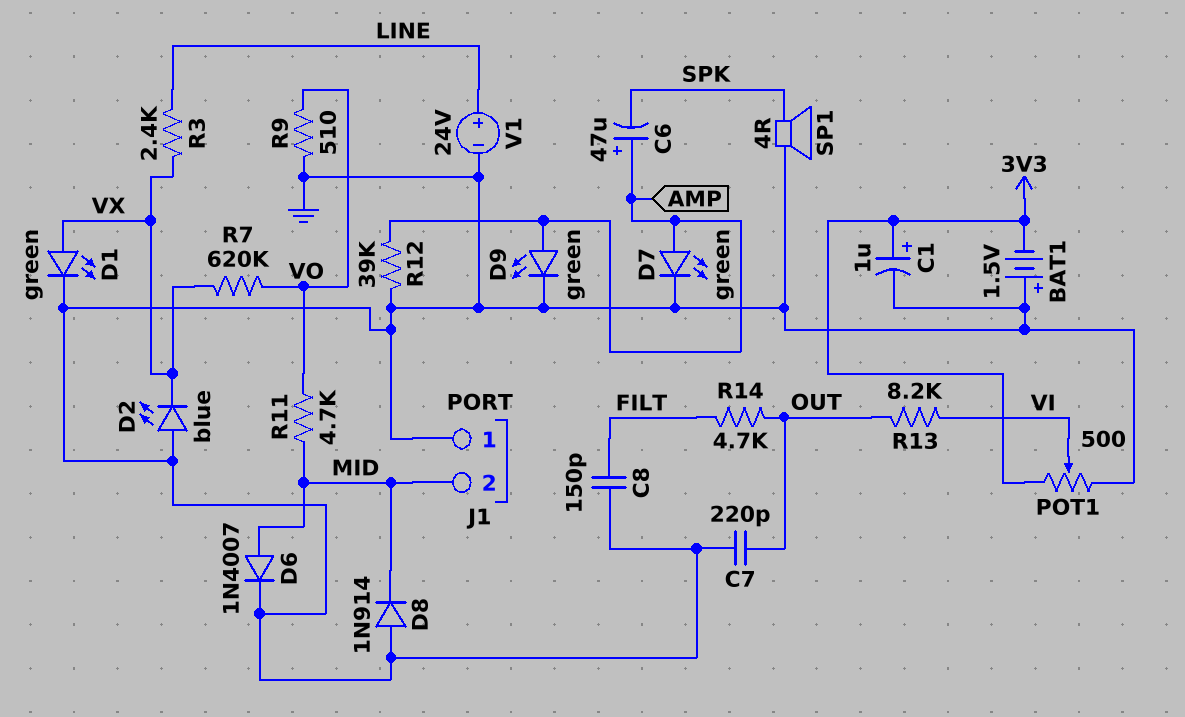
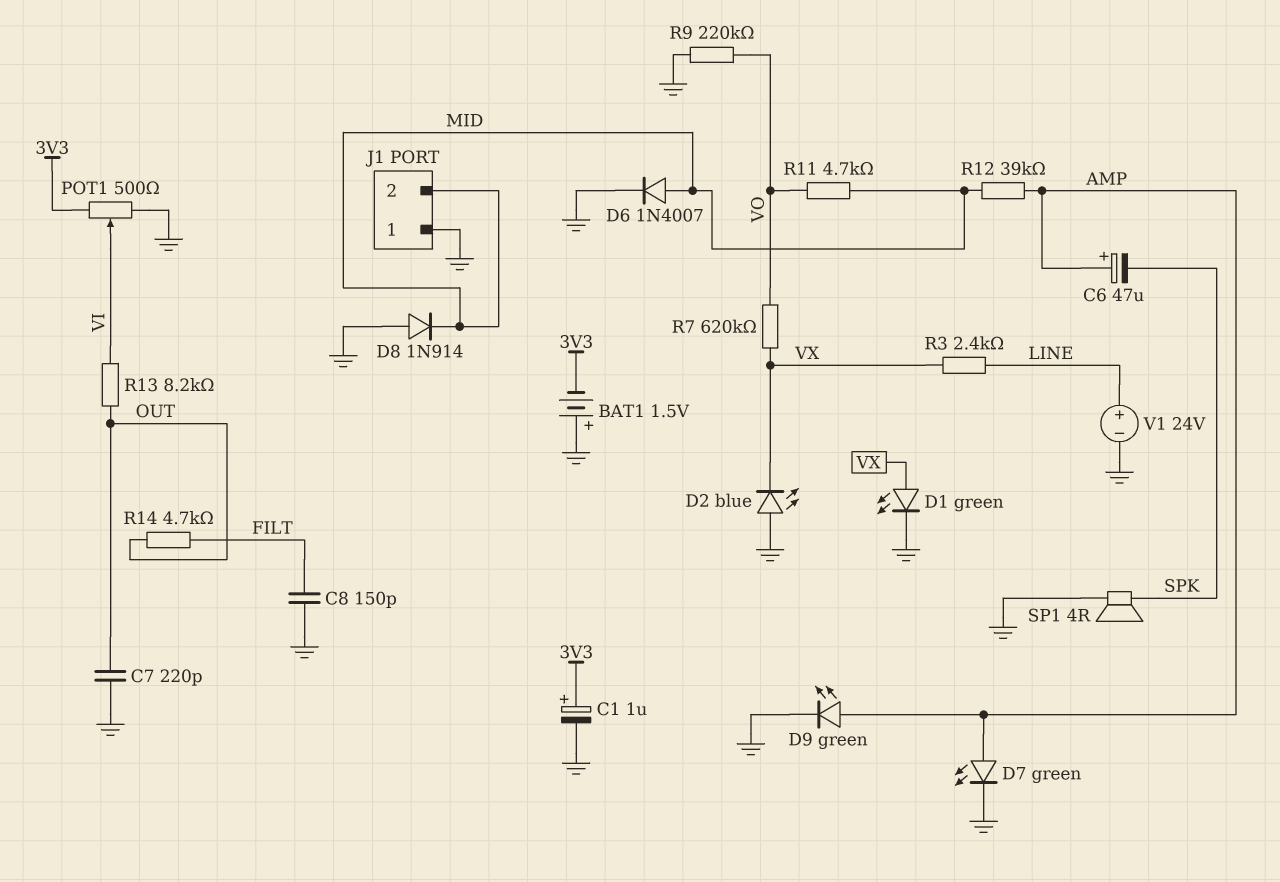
R9: 510 (GND, VO) -> 220k (GND, VO)
R12: 39k (AMP, GND) -> 39k (AMP, MID)

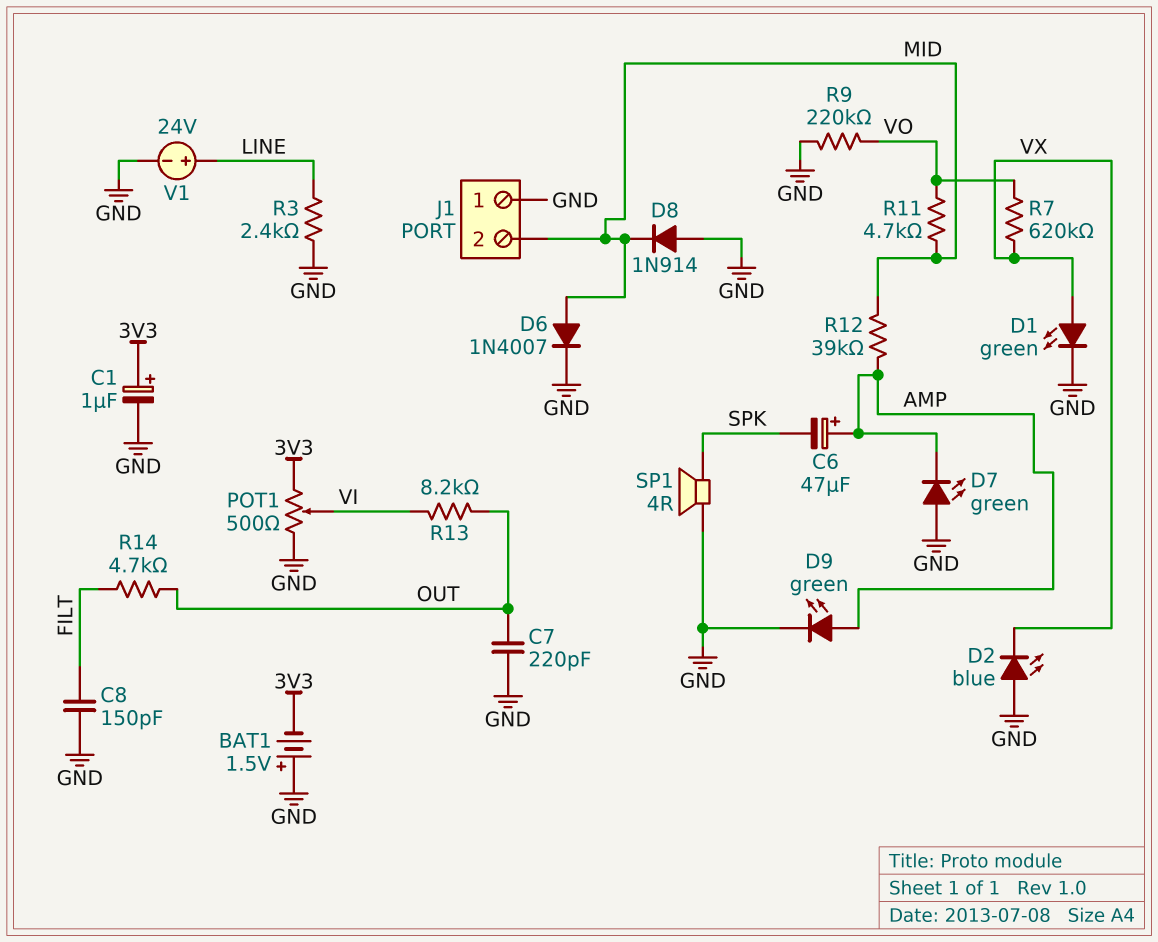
D7: LED green (A AMP, K GND) -> LED green (A GND, K AMP)
R3: 2.4k (LINE, VX) -> 2.4k (GND, LINE)

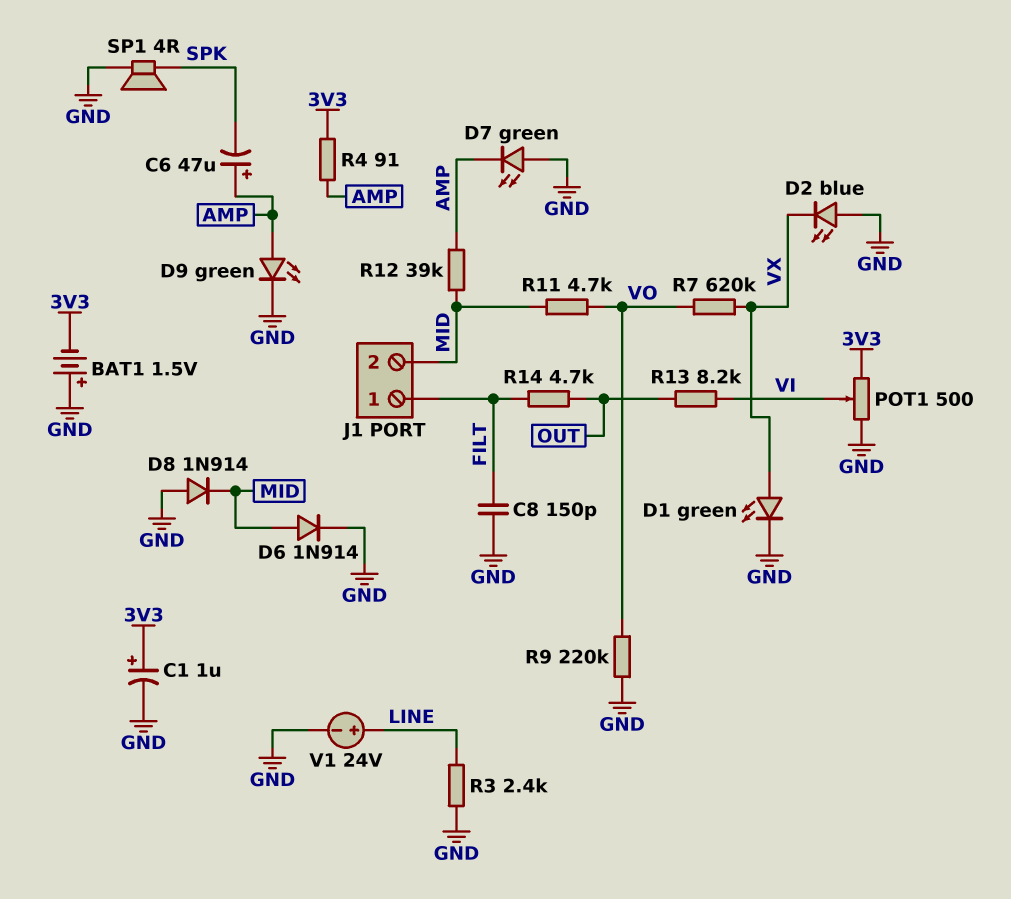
C7: 220pF (GND, OUT) -> none
D6: diode 1N4007 (A MID, K GND) -> diode 1N914 (A MID, K GND)
J1 pin 1: GND -> FILT
R4: none -> 91 (3V3, AMP)

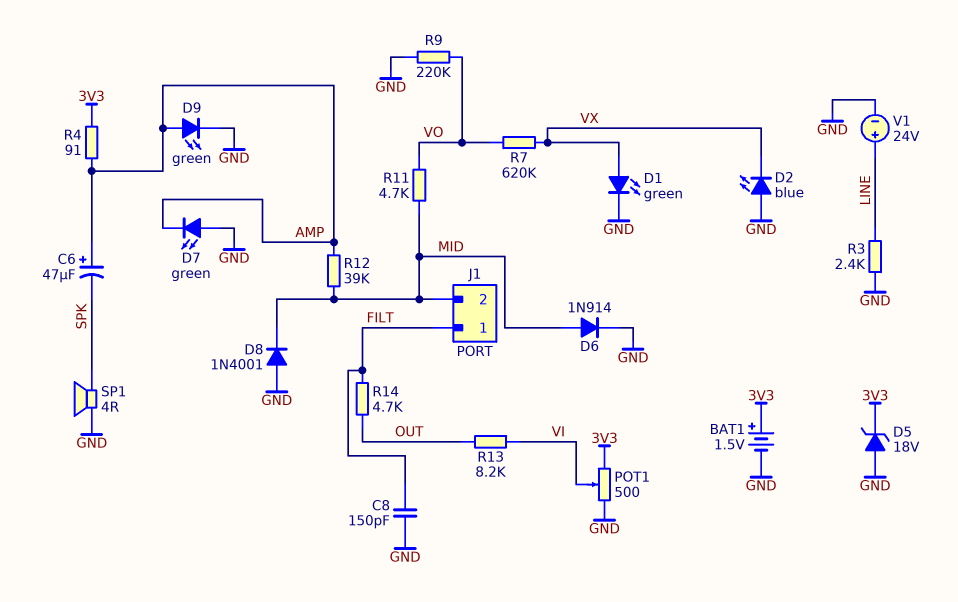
BAT1: 1.5V (plus GND, minus 3V3) -> 1.5V (plus 3V3, minus GND)
C1: 1uF (plus 3V3, minus GND) -> none
D5: none -> zener 18V (A GND, K 3V3)
D8: diode 1N914 (A GND, K MID) -> diode 1N4001 (A GND, K MID)

